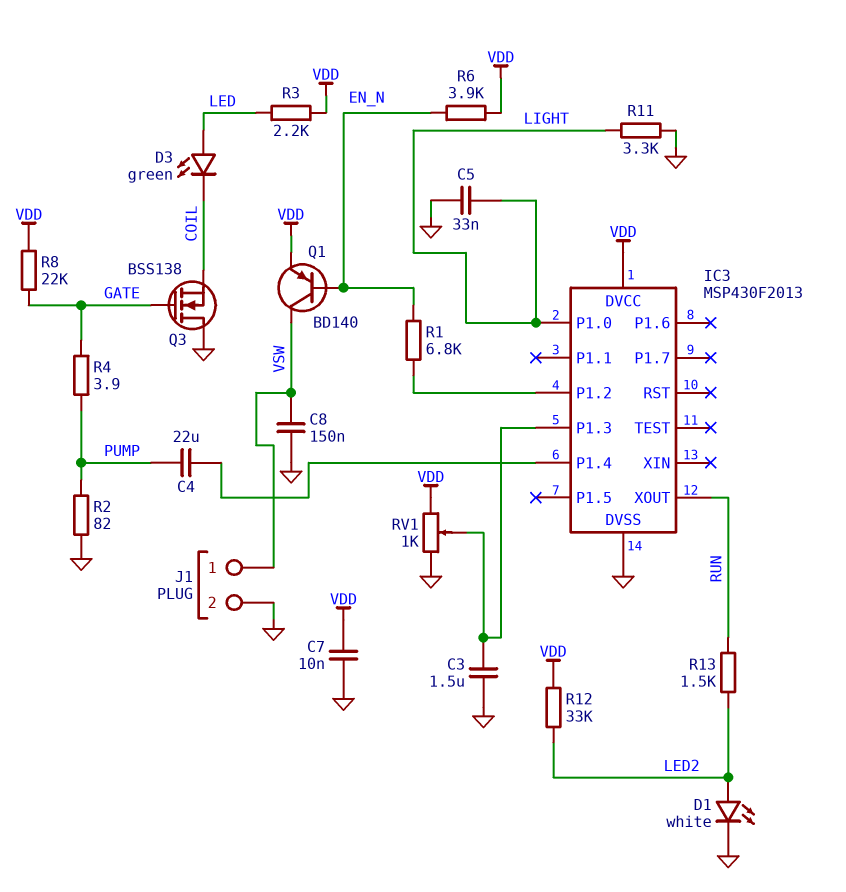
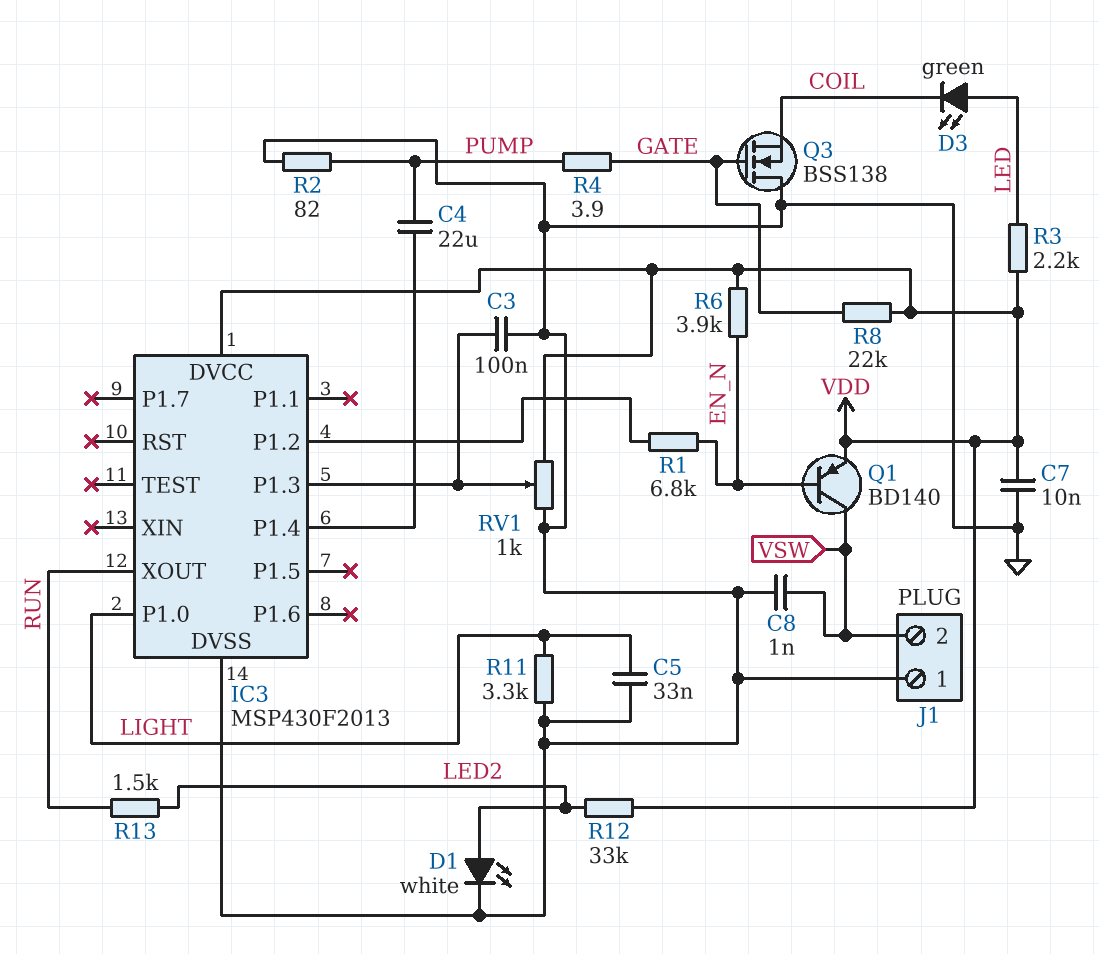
C3: 1.5uF (GND, IC3/P1.3) -> 100nF (GND, IC3/P1.3)
C8: 150nF (GND, VSW) -> 1nF (GND, VSW)
J1 pin 1: VSW -> GND
J1 pin 2: GND -> VSW

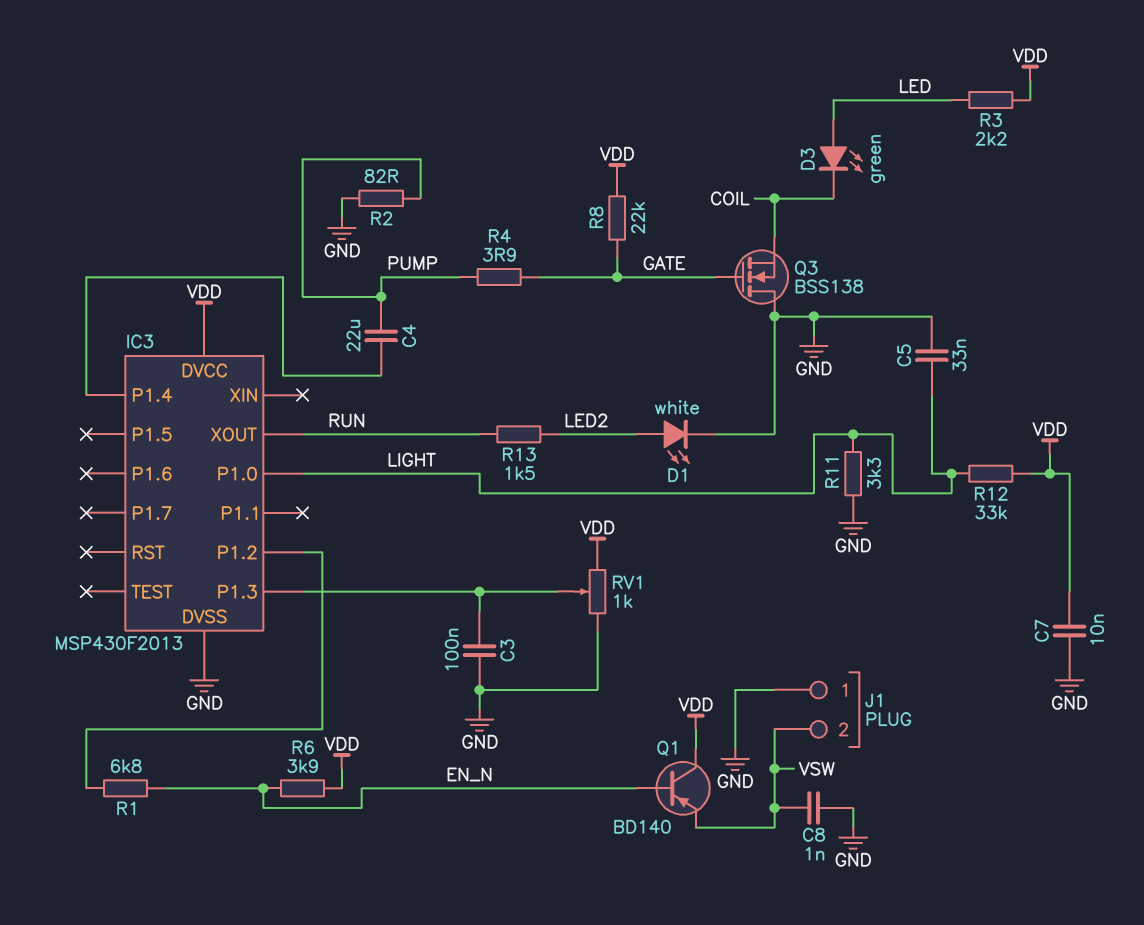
Q1: PNP BD140 (B EN_N, C VSW, E VDD) -> PNP BD140 (B EN_N, C VDD, E VSW)
R12: 33k (LED2, VDD) -> 33k (LIGHT, VDD)

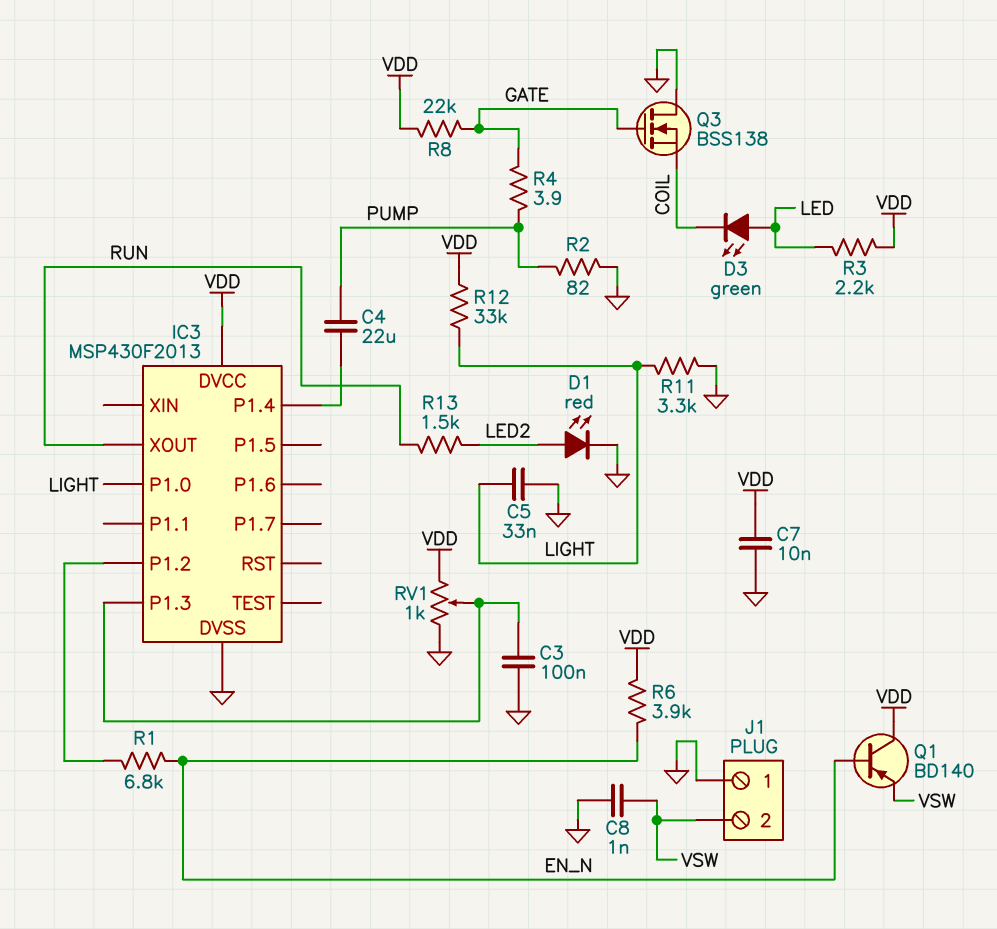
D1: LED white (A LED2, K GND) -> LED red (A LED2, K GND)

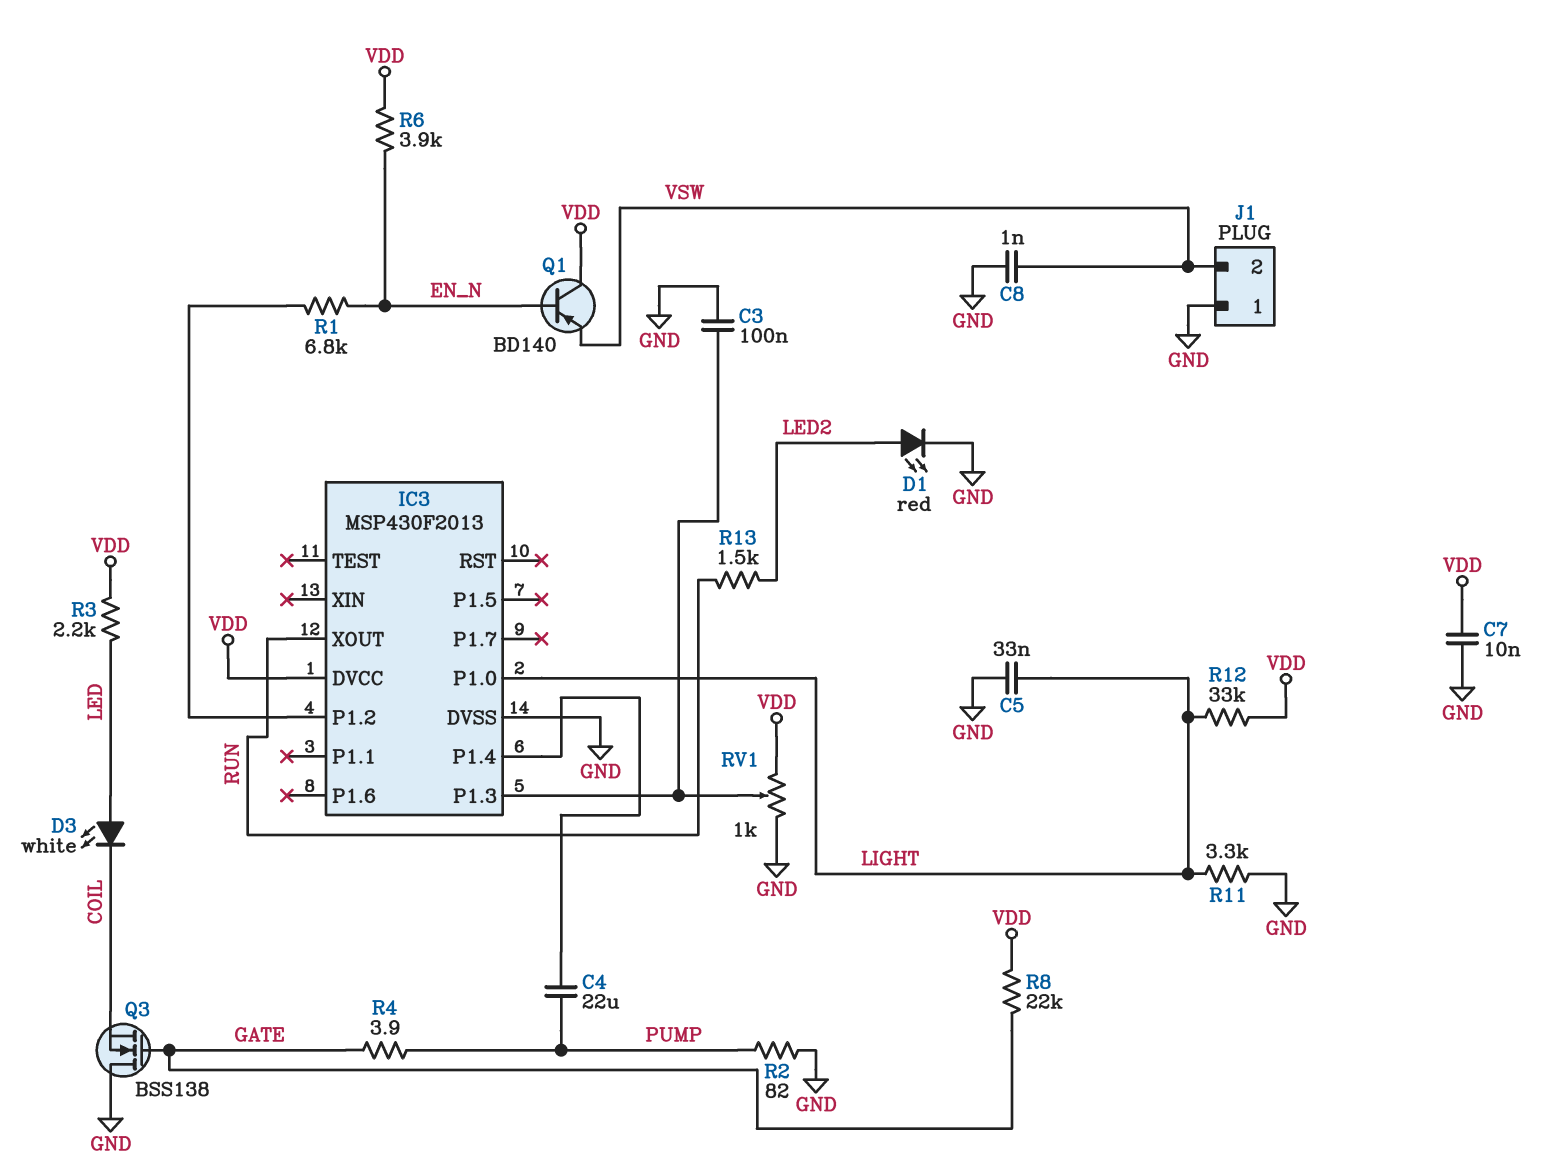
D3: LED green (A LED, K COIL) -> LED white (A LED, K COIL)

